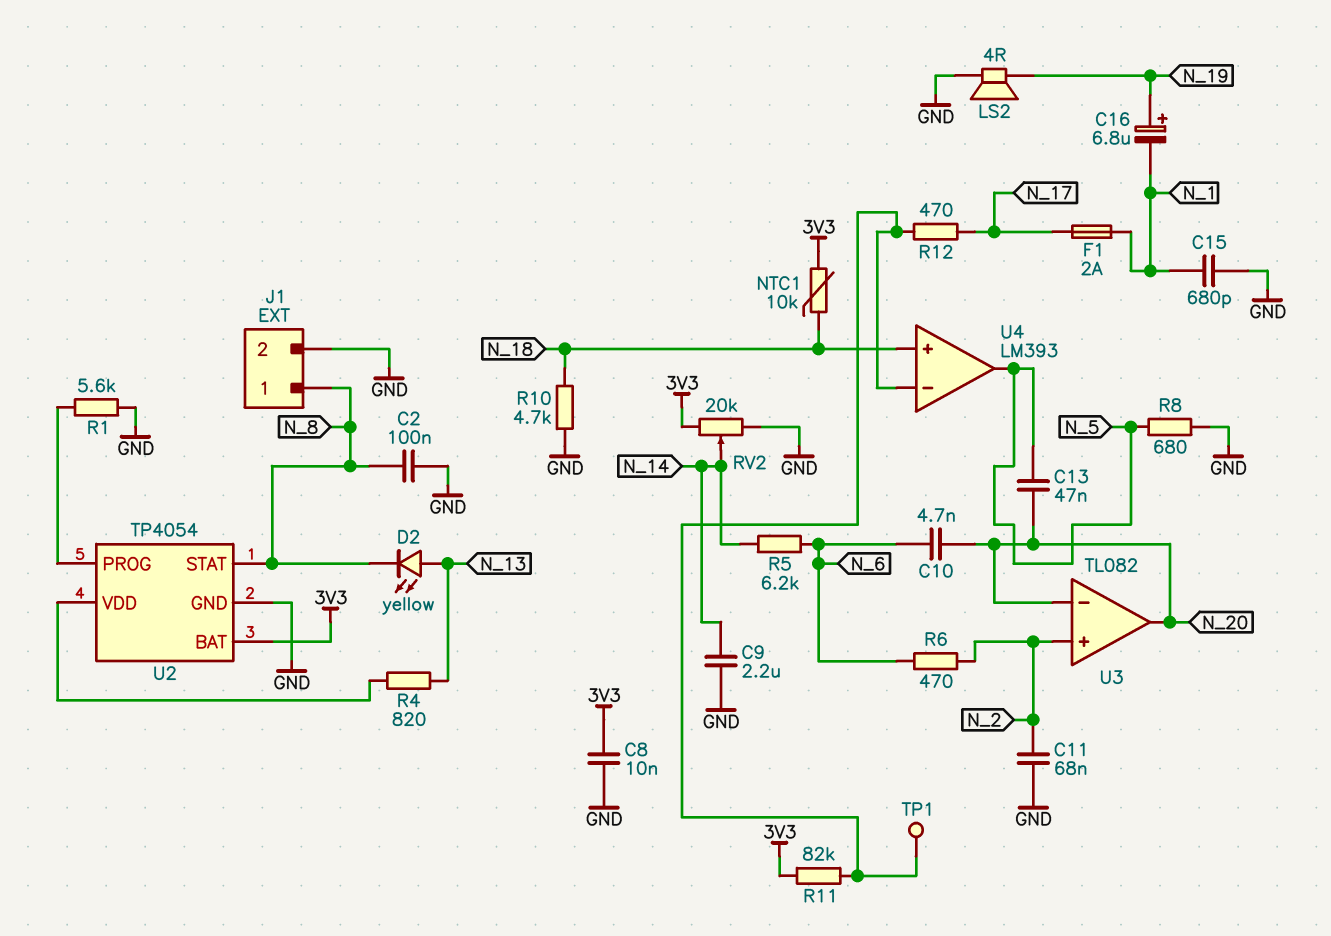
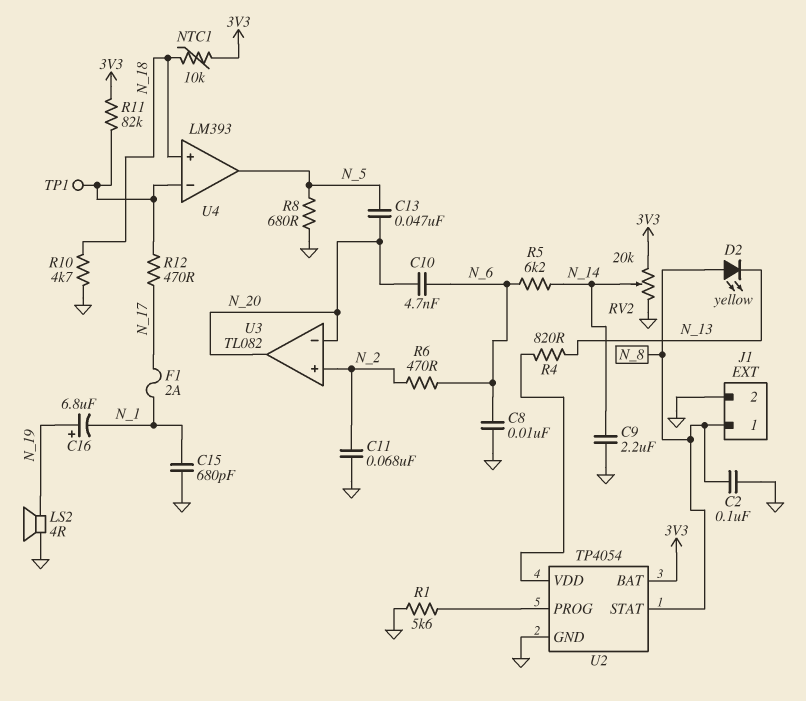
C8: 10nF (3V3, GND) -> 10nF (GND, N_6)
D2: LED yellow (A N_13, K N_8) -> LED yellow (A N_8, K N_13)

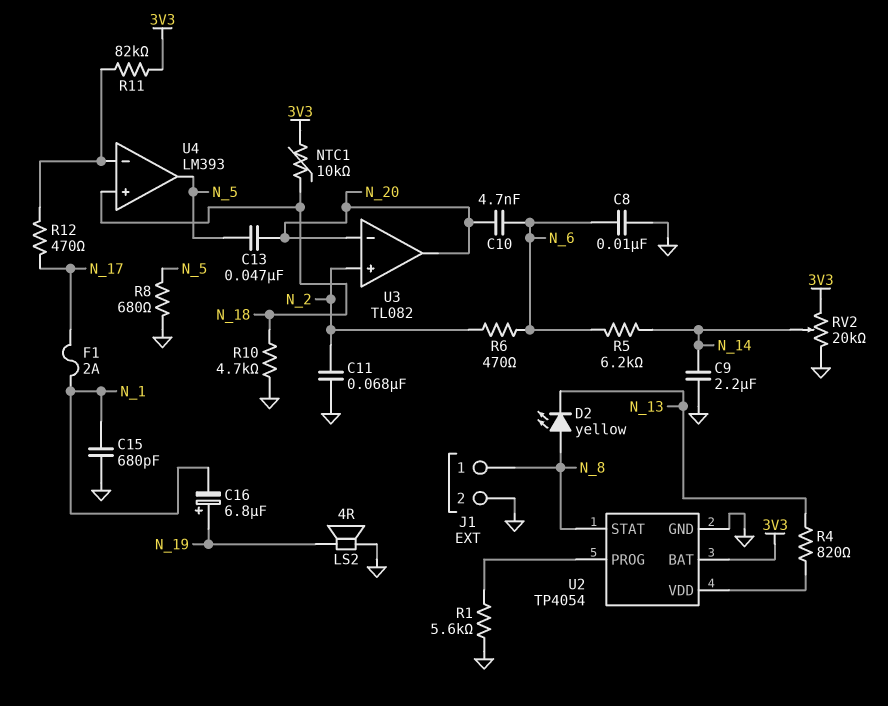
C2: 100nF (GND, N_8) -> none
TP1: test point (U4/in-) -> none

